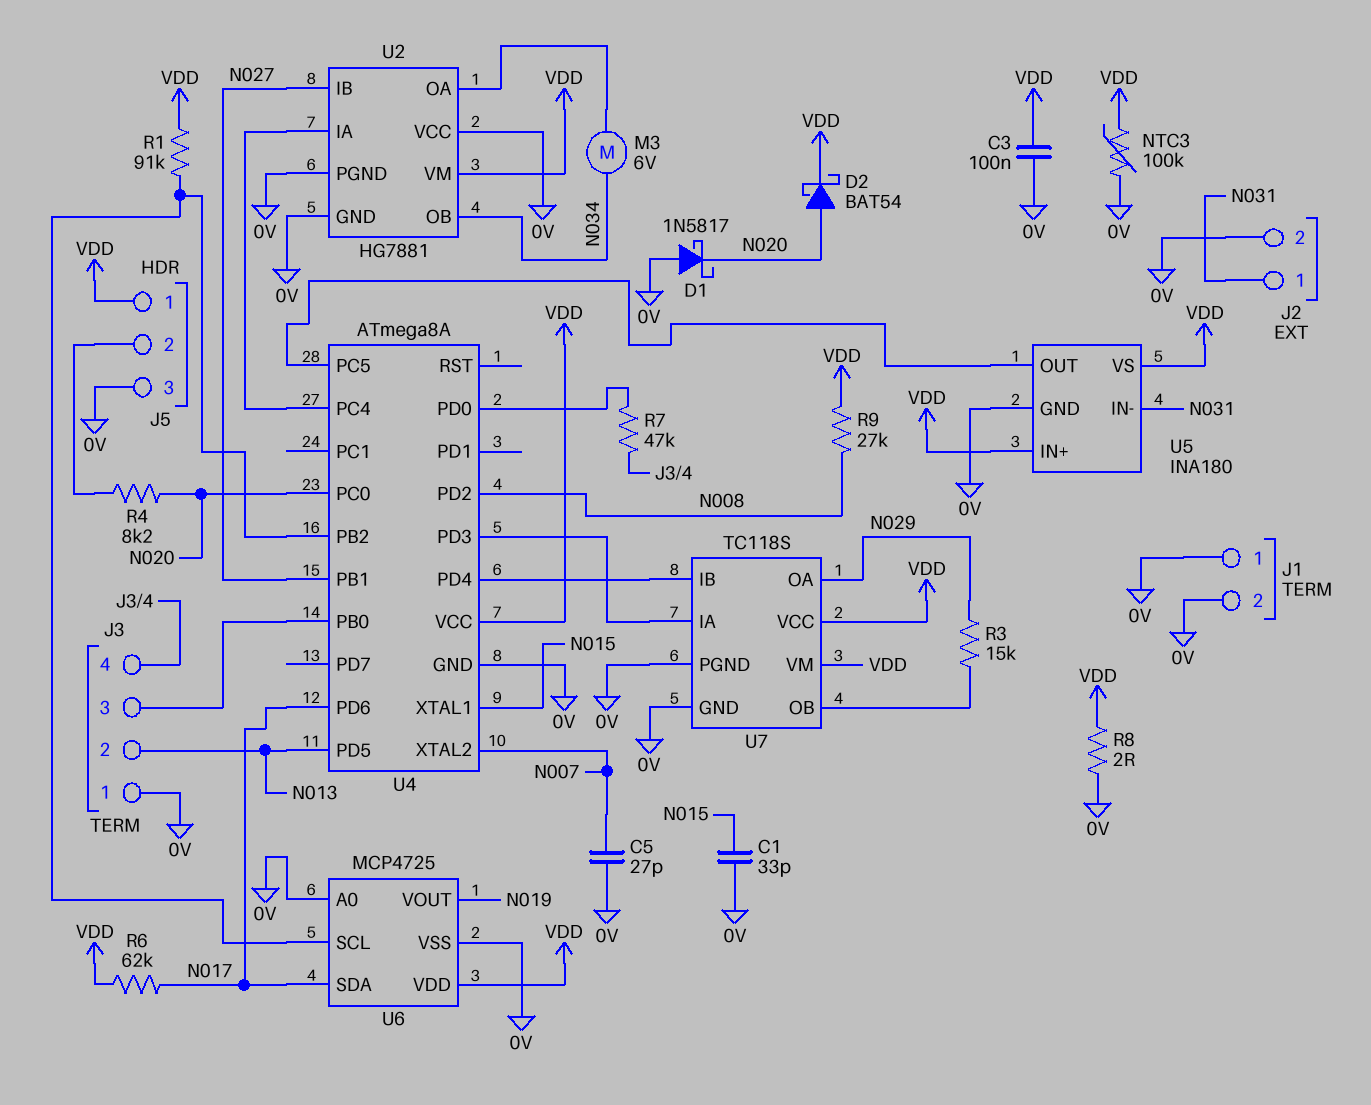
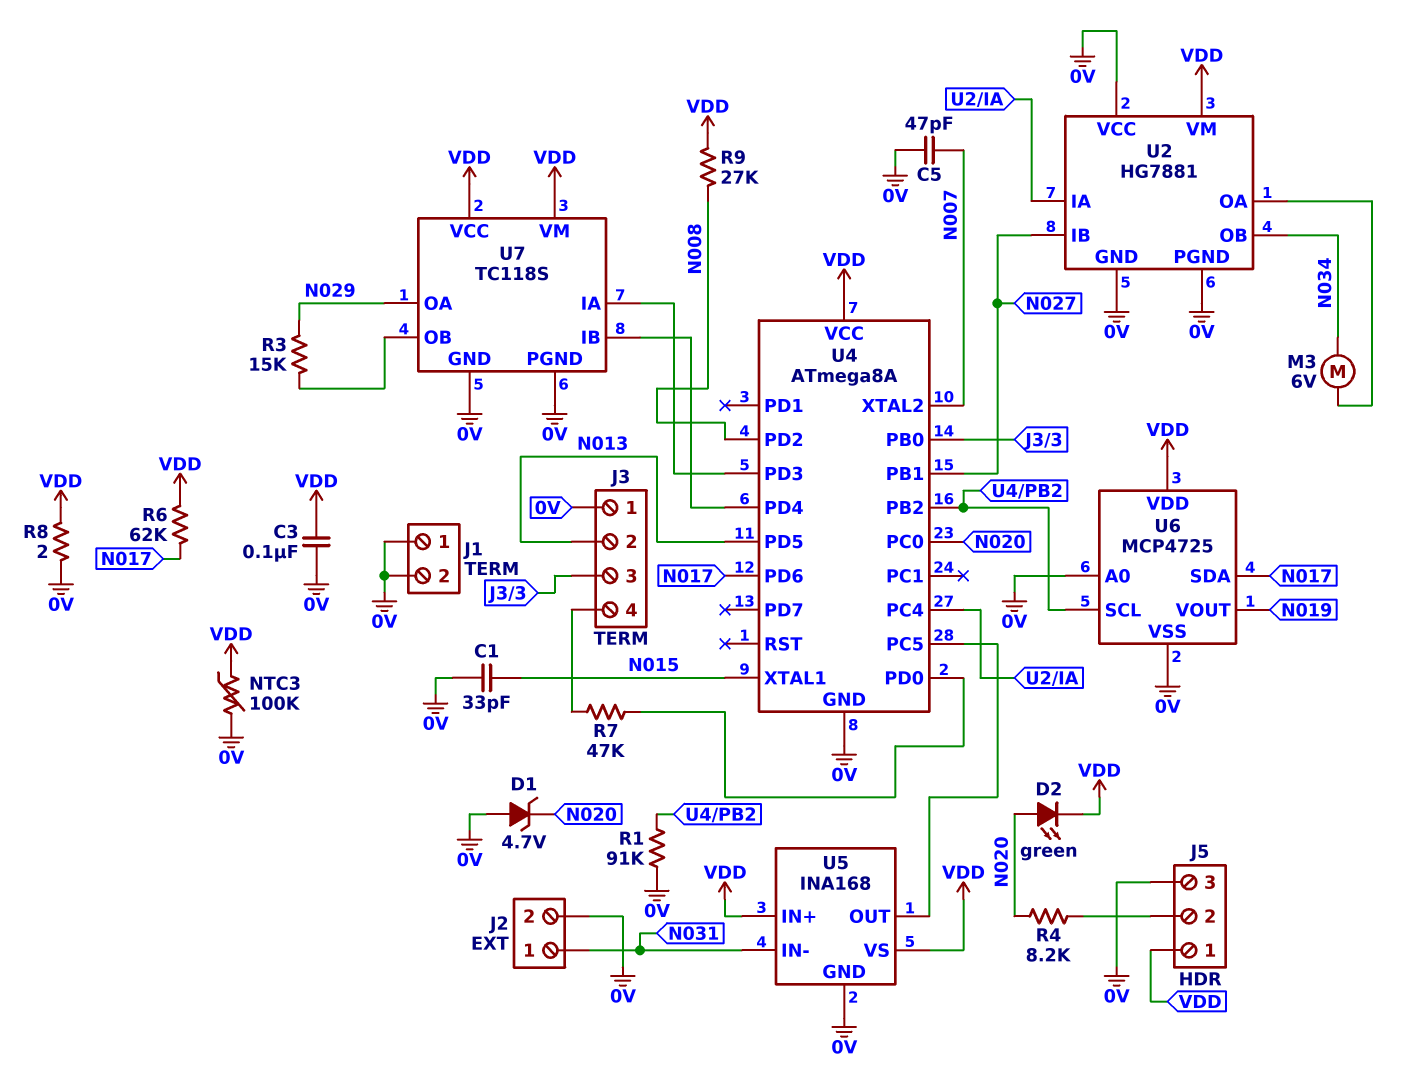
C5: 27pF (0V, N007) -> 47pF (0V, N007)
D1: schottky 1N5817 (A 0V, K N020) -> zener 4.7V (A 0V, K N020)
D2: schottky BAT54 (A N020, K VDD) -> LED green (A N020, K VDD)
R1: 91k (U4/PB2, VDD) -> 91k (0V, U4/PB2)
U5: INA180 -> INA168

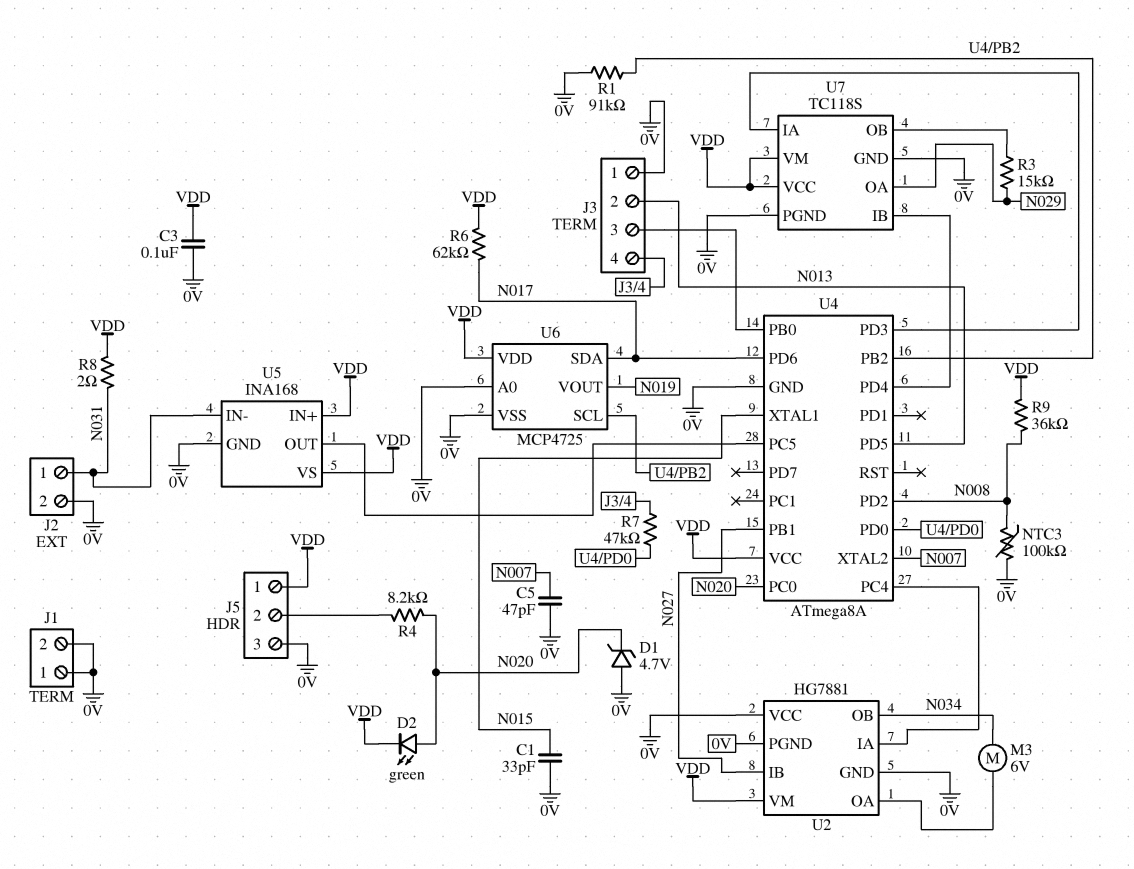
NTC3: 100k (0V, VDD) -> 100k (0V, N008)
R8: 2 (0V, VDD) -> 2 (N031, VDD)
R9: 27k (N008, VDD) -> 36k (N008, VDD)

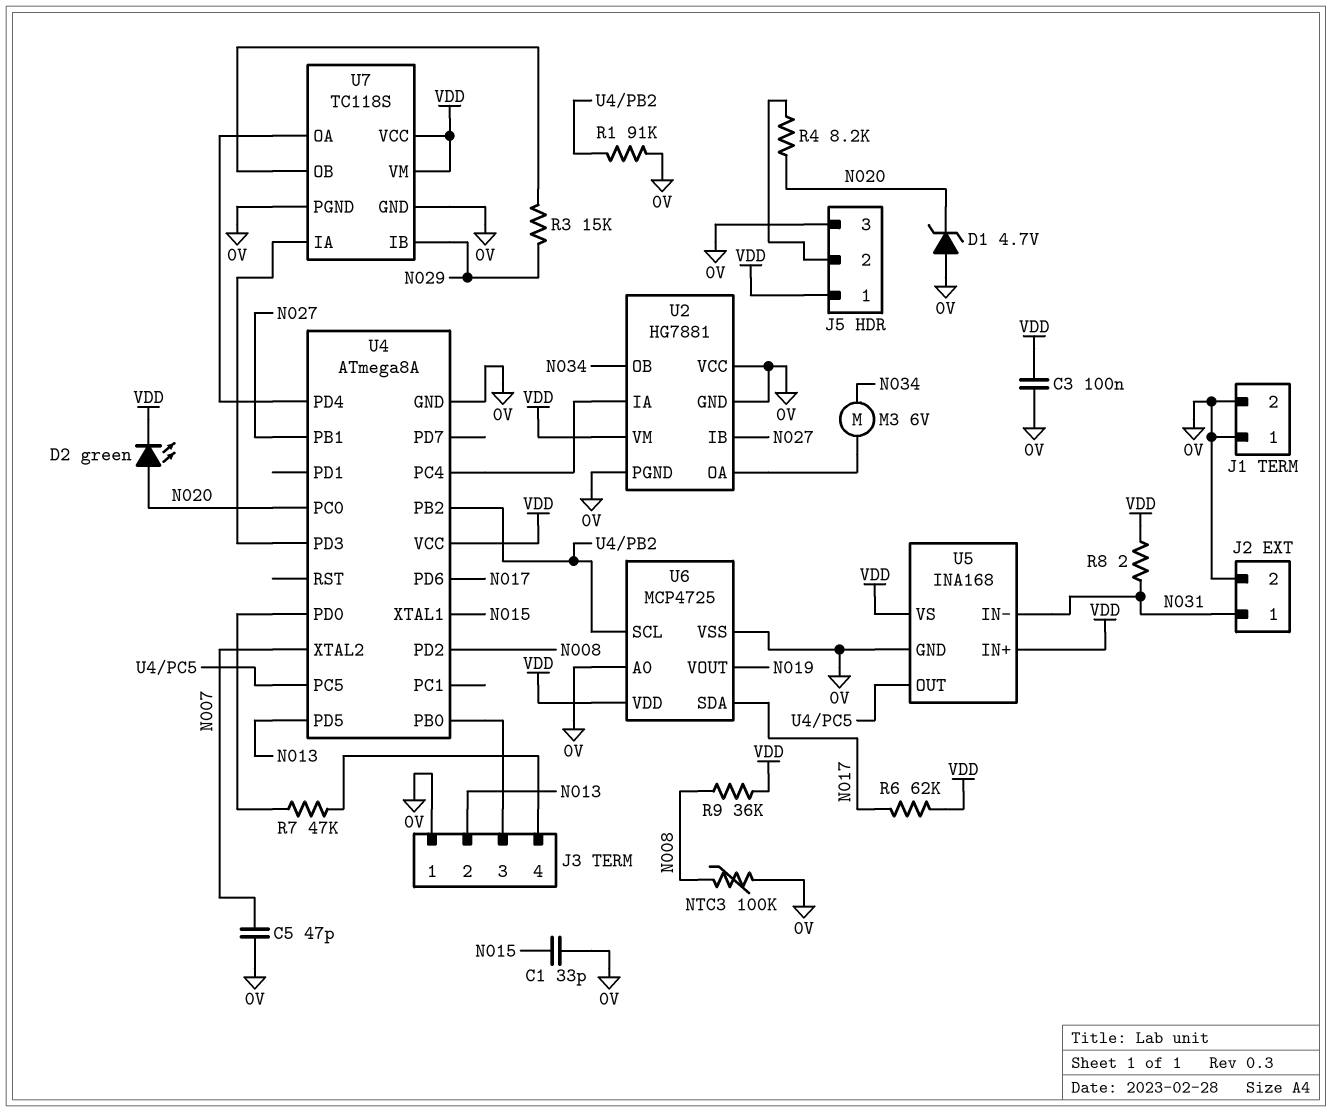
U7 pin IB: U4/PD4 -> N029
U7 pin OA: N029 -> U4/PD4

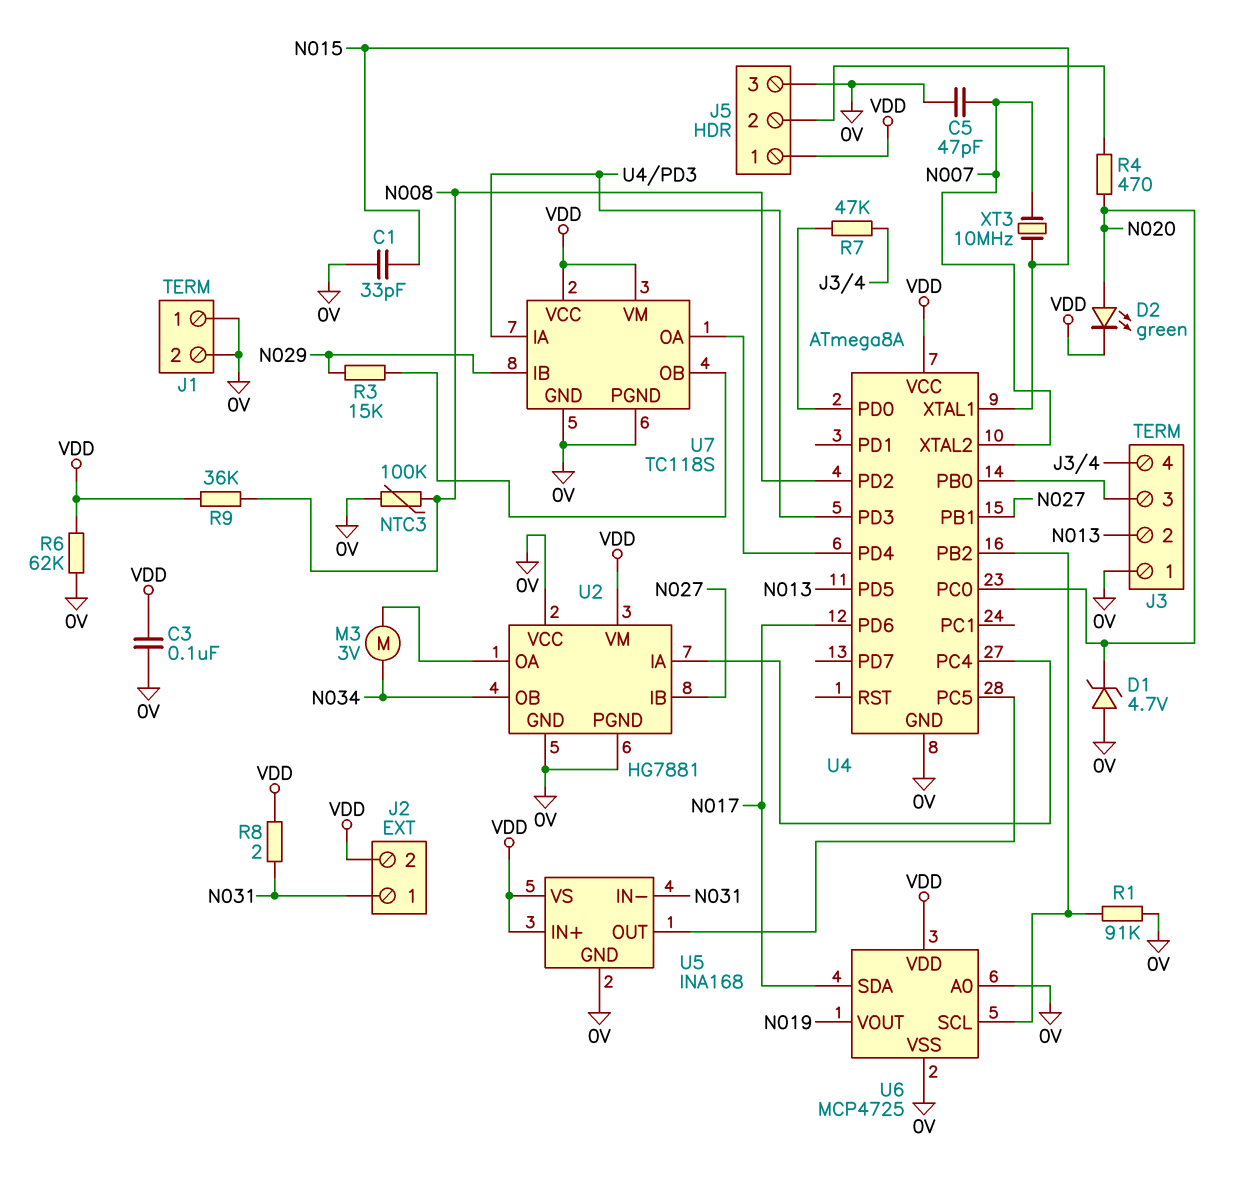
J2 pin 2: 0V -> VDD
M3: motor 6V (N034, U2/OA) -> motor 3V (N034, U2/OA)
R4: 8.2k (J5/2, N020) -> 470 (J5/2, N020)
R6: 62k (N017, VDD) -> 62k (0V, VDD)
XT3: none -> 10MHz (N007, N015)

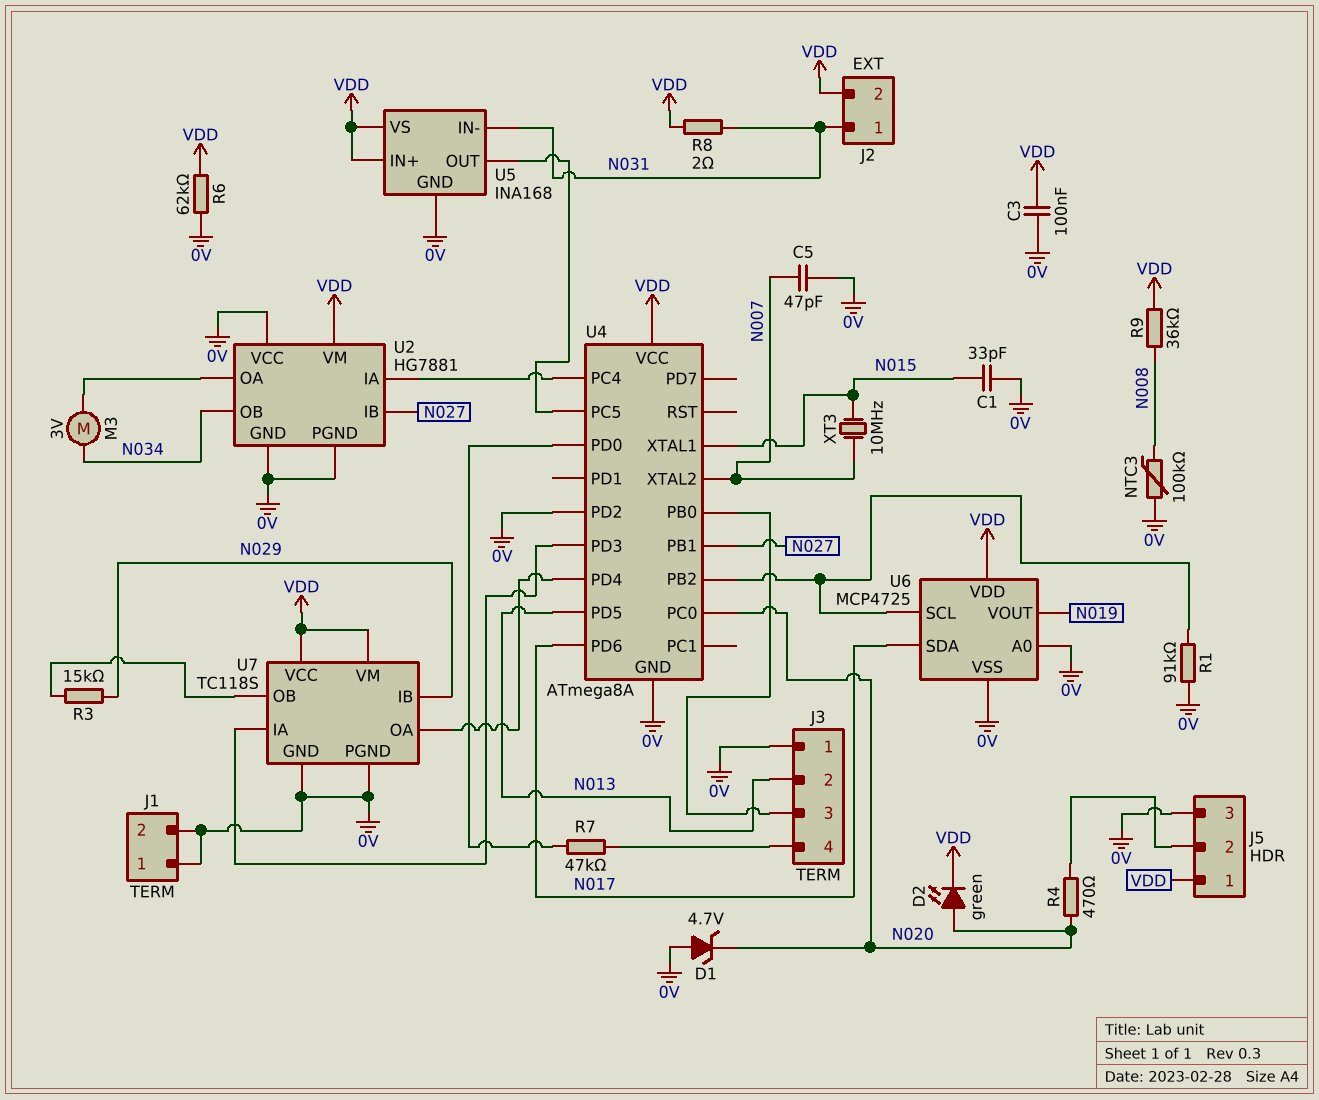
U4 pin PD2: N008 -> 0V

